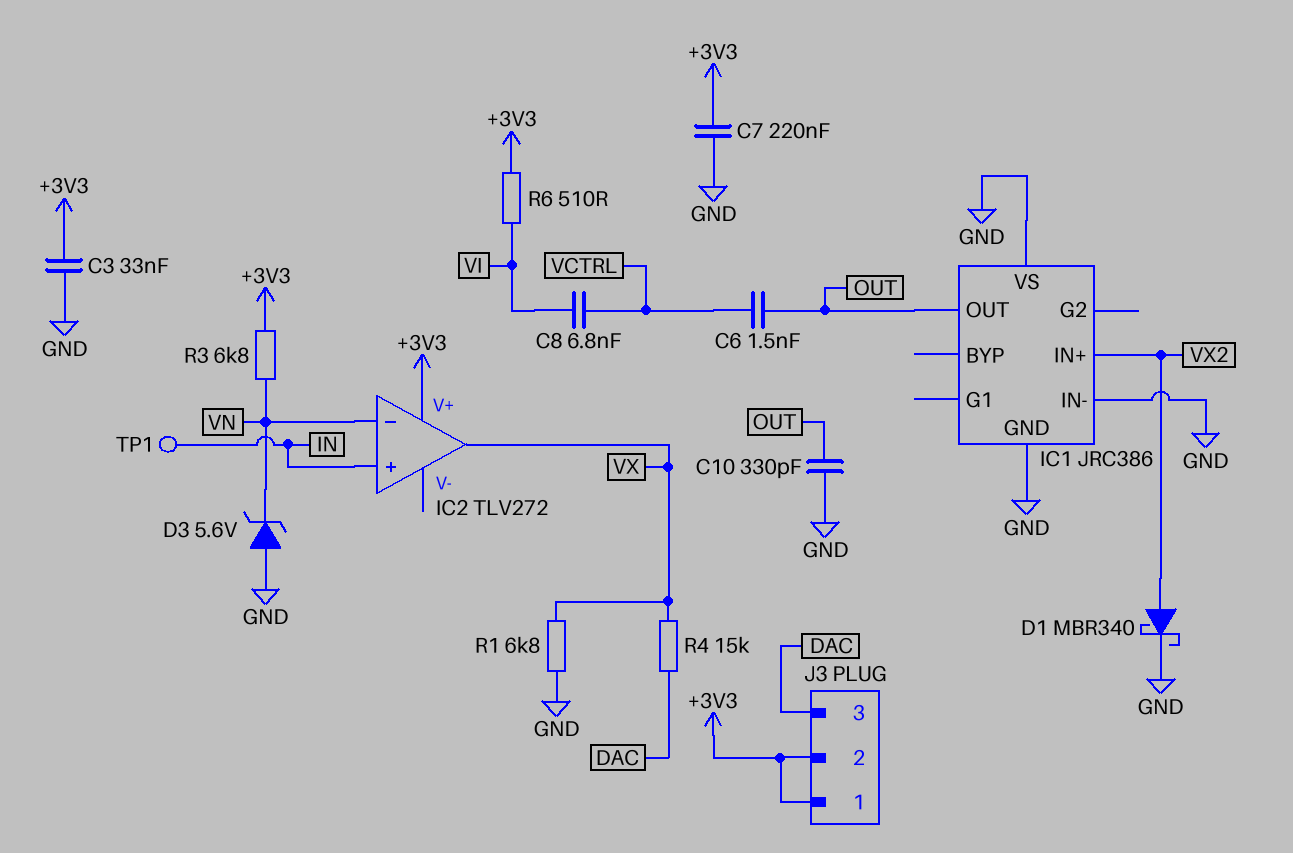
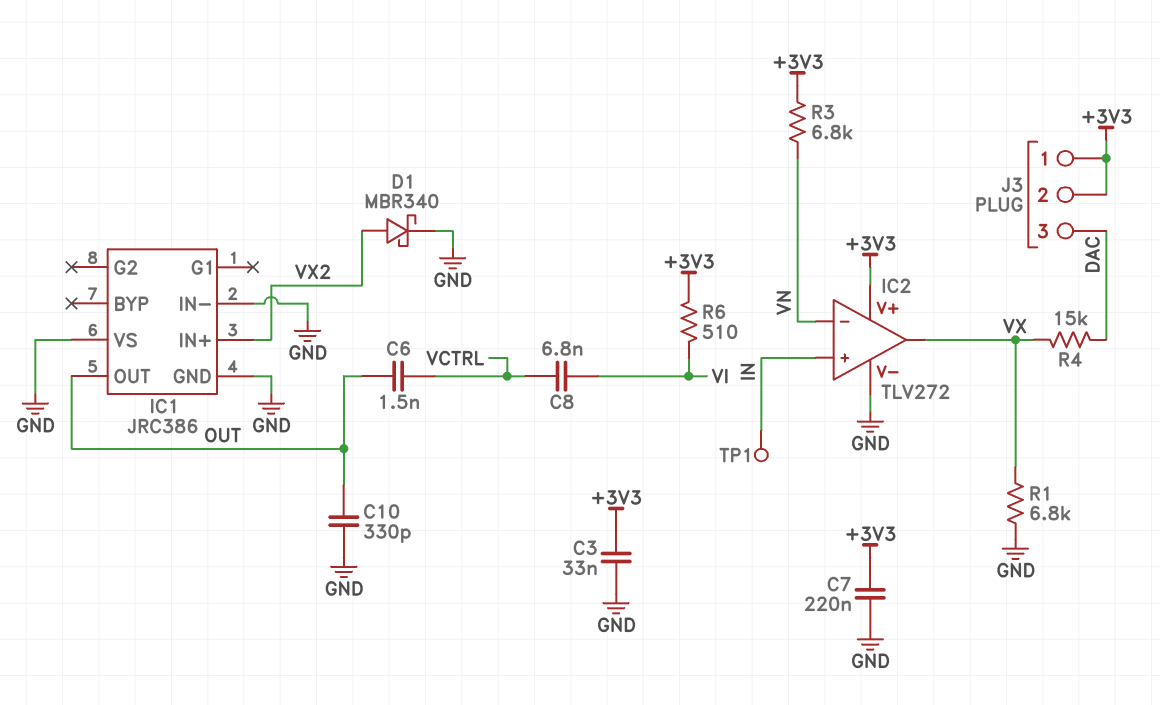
D3: zener 5.6V (A GND, K VN) -> none
IC2 pin V-: none -> GND

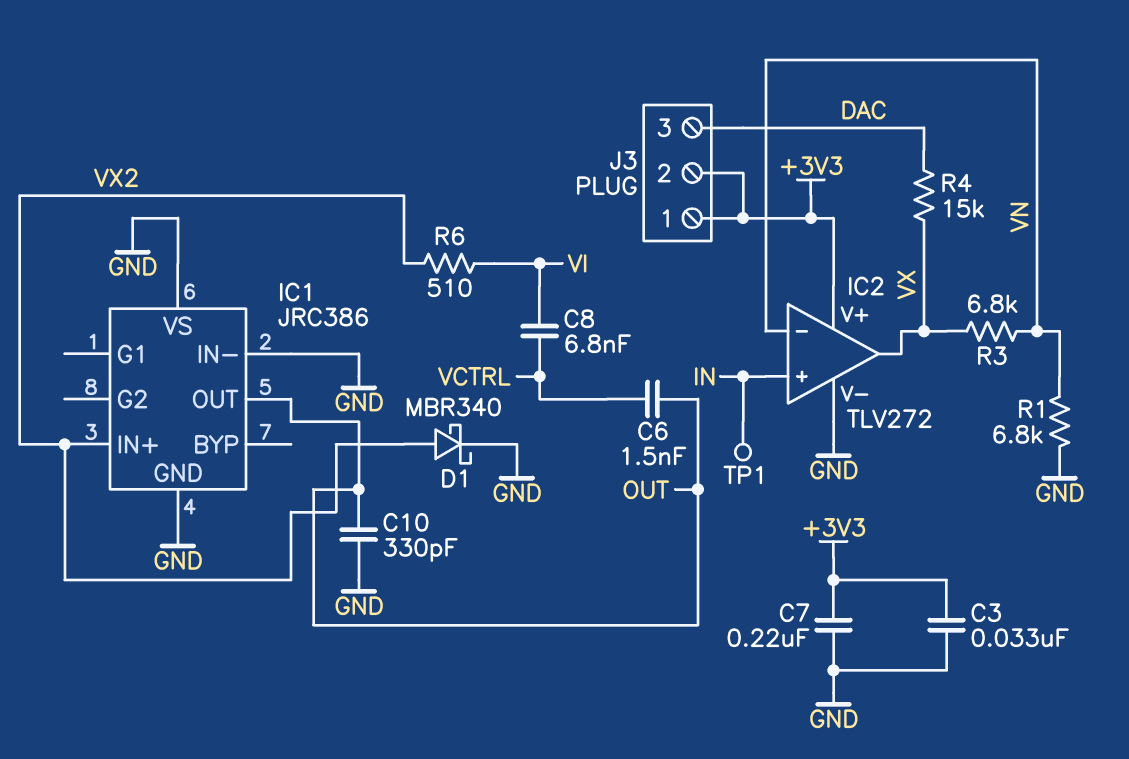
R1: 6.8k (GND, VX) -> 6.8k (GND, VN)
R3: 6.8k (+3V3, VN) -> 6.8k (VN, VX)
R6: 510 (+3V3, VI) -> 510 (VI, VX2)

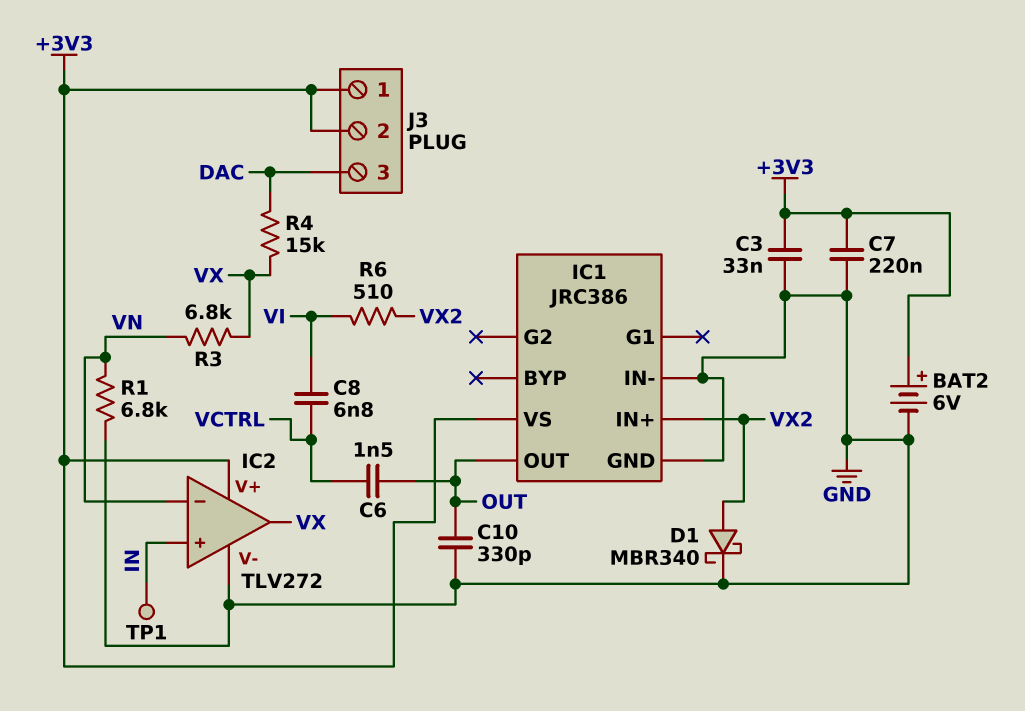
BAT2: none -> 6V (plus +3V3, minus GND)
IC1 pin VS: GND -> +3V3

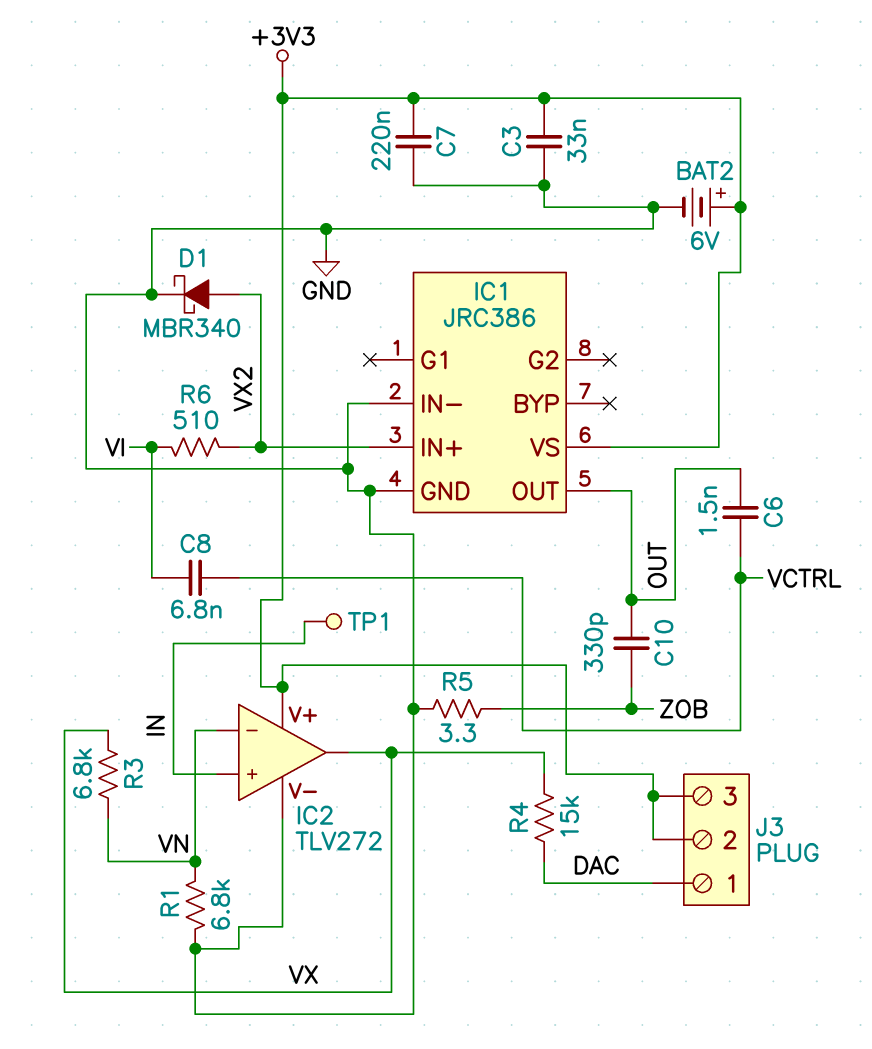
C10: 330pF (GND, OUT) -> 330pF (OUT, ZOB)
J3 pin 1: +3V3 -> DAC
J3 pin 3: DAC -> +3V3
R5: none -> 3.3 (GND, ZOB)

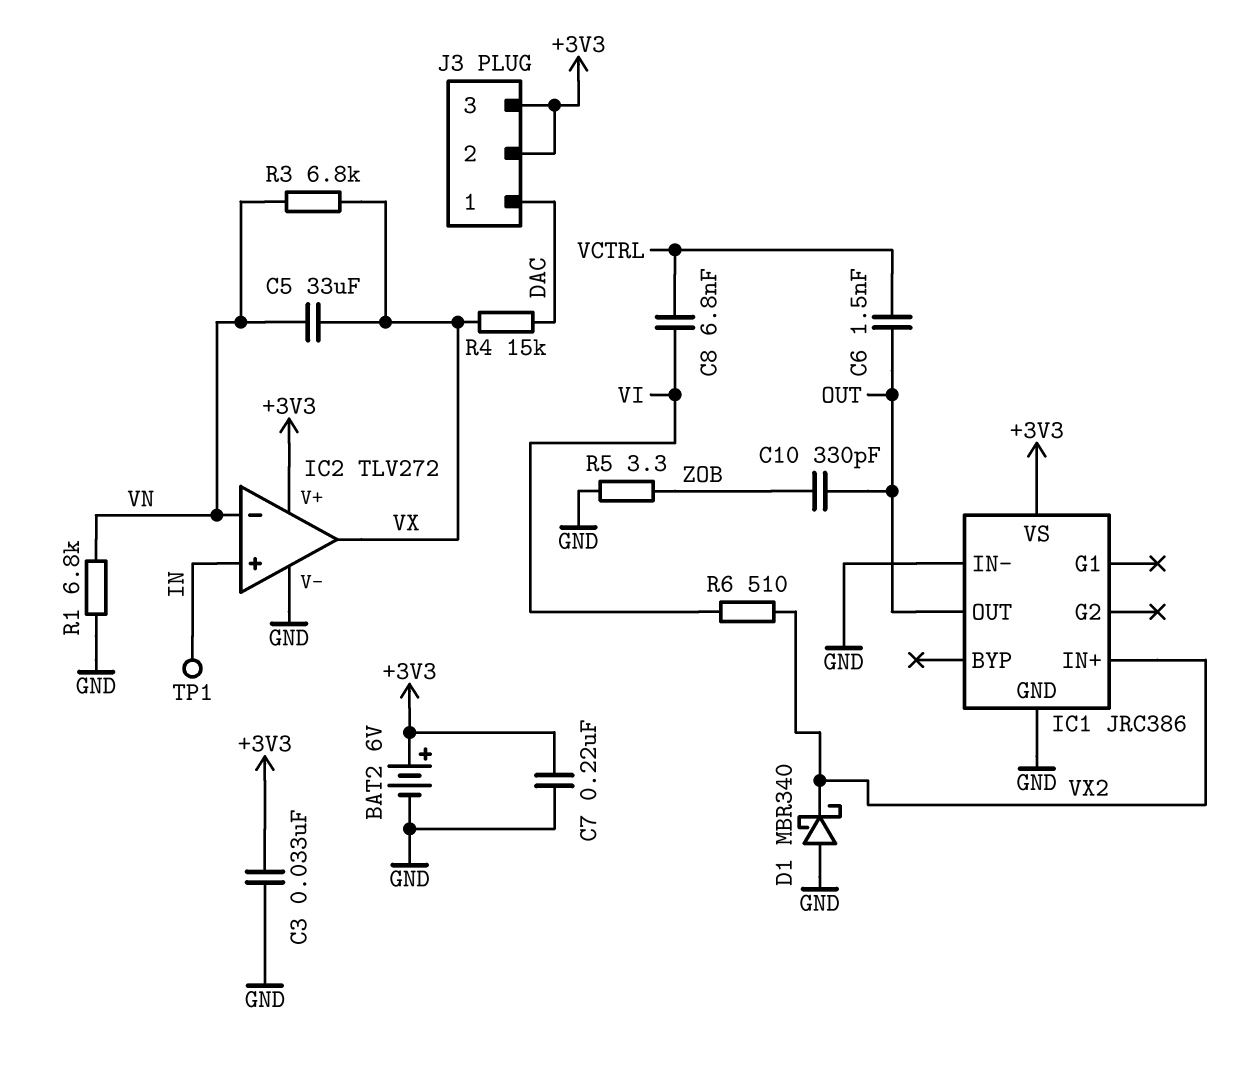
C5: none -> 33uF (VN, VX)
D1: schottky MBR340 (A VX2, K GND) -> schottky MBR340 (A GND, K VX2)

